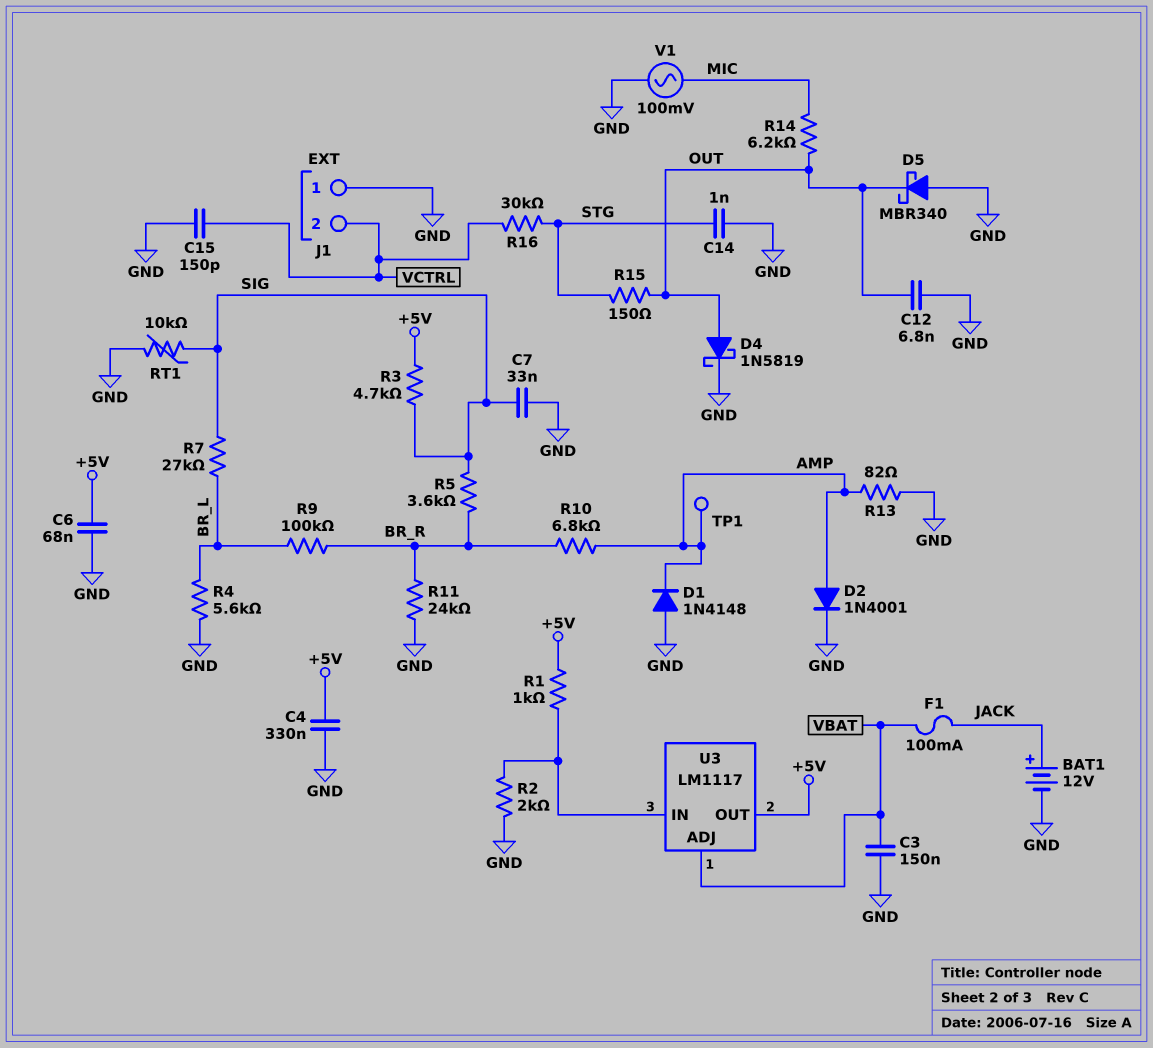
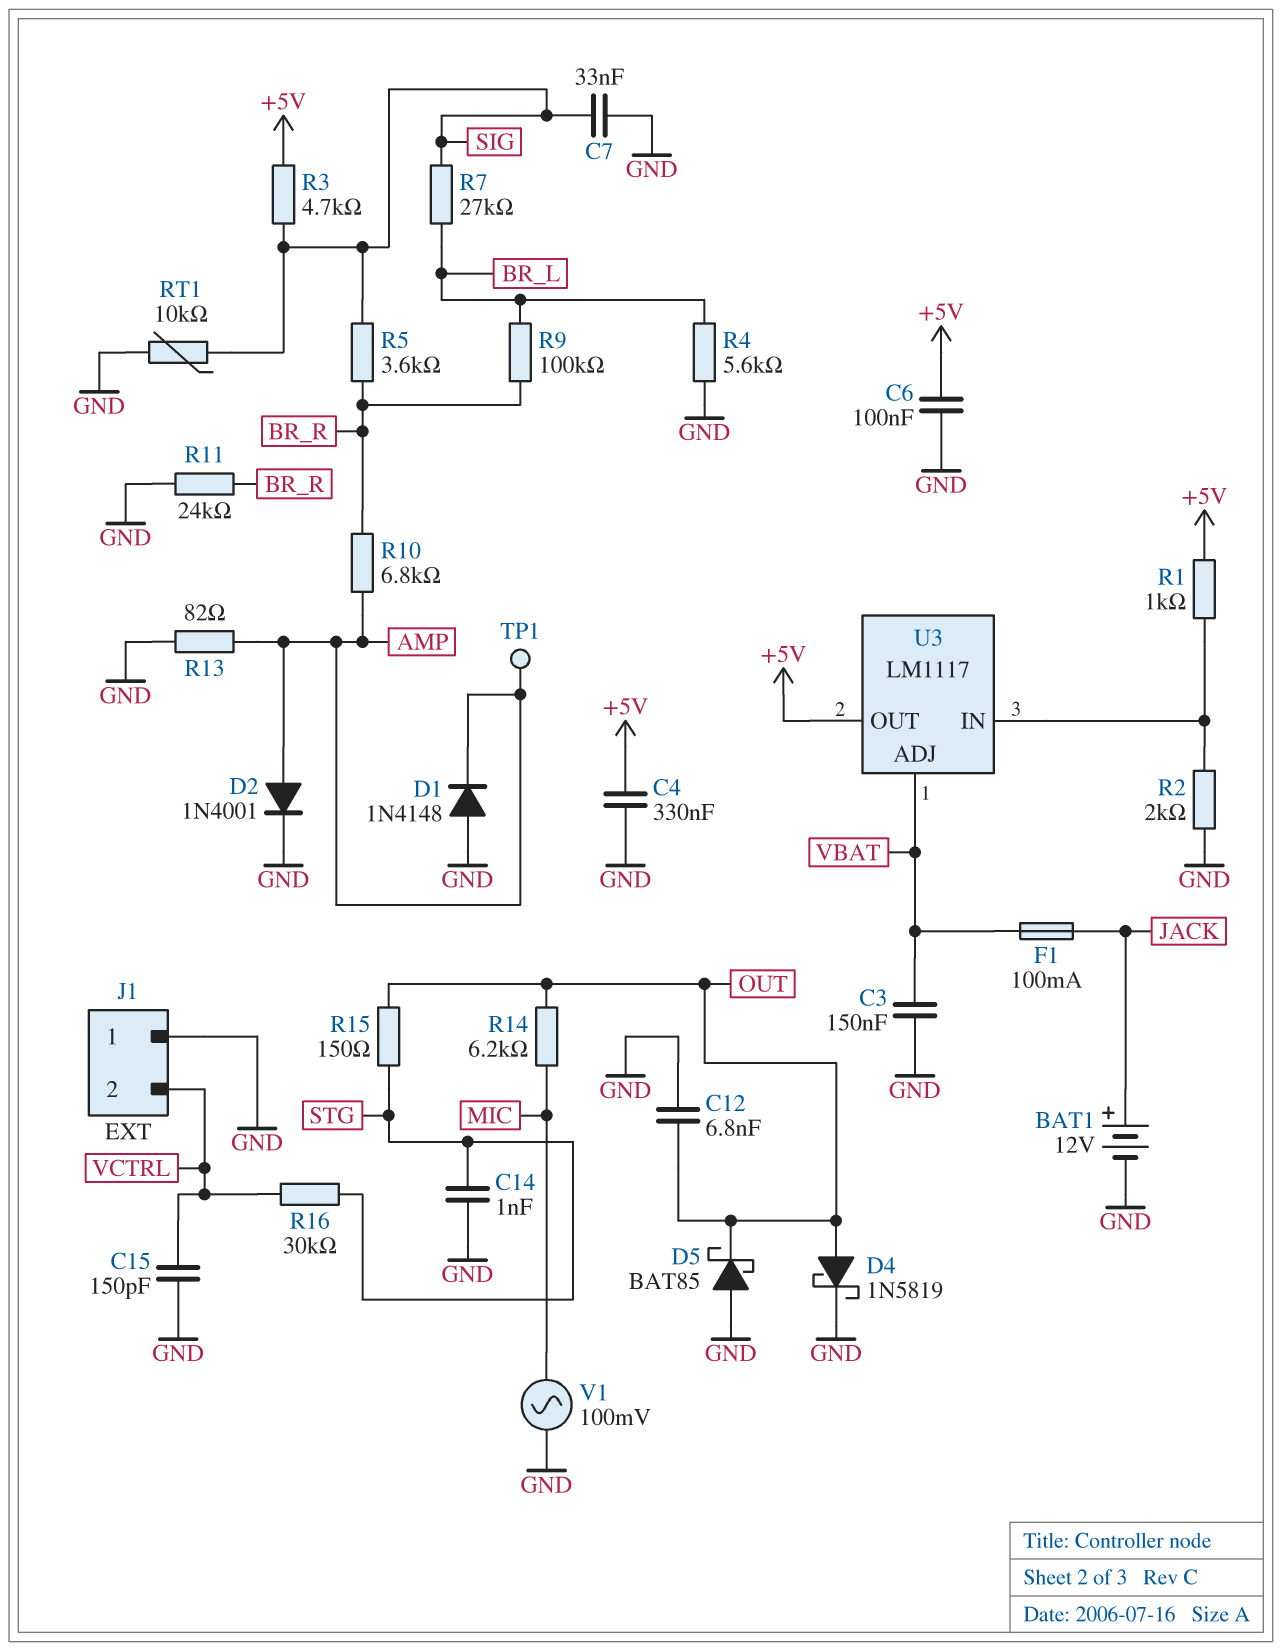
C6: 68nF (+5V, GND) -> 100nF (+5V, GND)
D5: schottky MBR340 (A GND, K OUT) -> schottky BAT85 (A GND, K OUT)

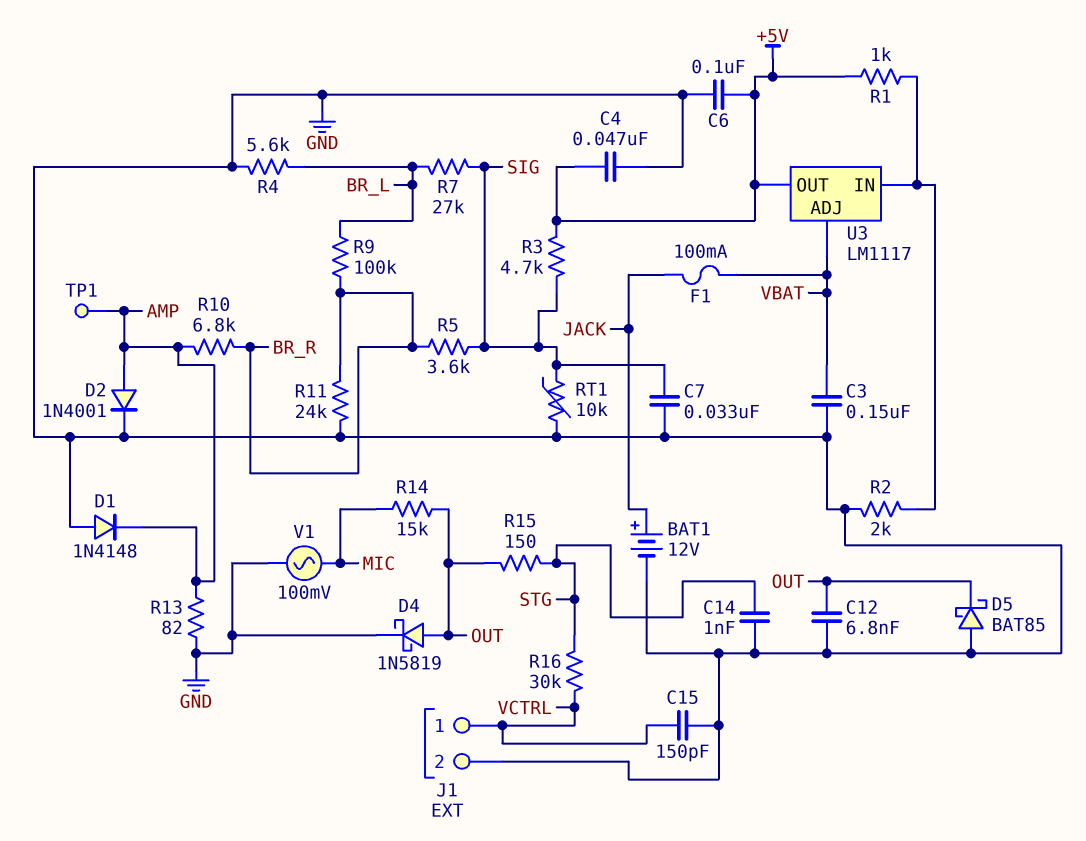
C4: 330nF (+5V, GND) -> 47nF (+5V, GND)
J1 pin 1: GND -> VCTRL
J1 pin 2: VCTRL -> GND
R14: 6.2k (MIC, OUT) -> 15k (MIC, OUT)

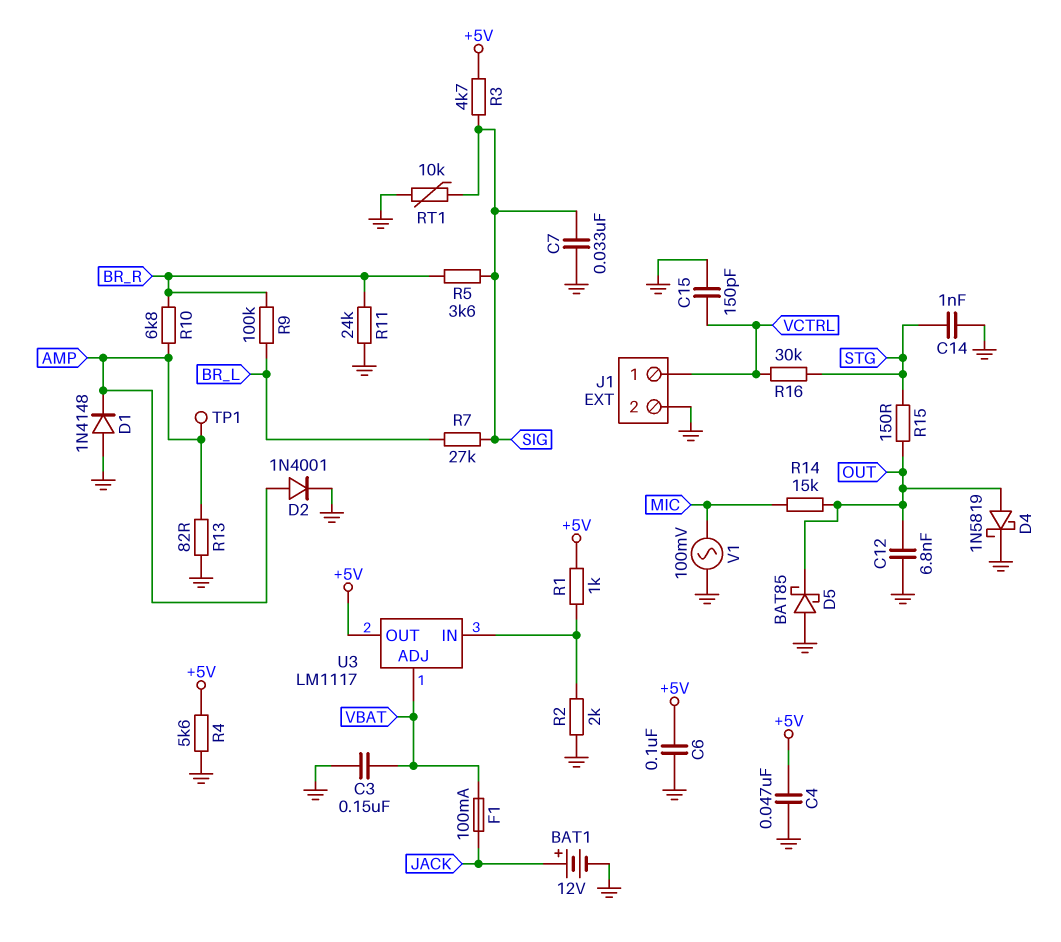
R4: 5.6k (BR_L, GND) -> 5.6k (+5V, GND)

